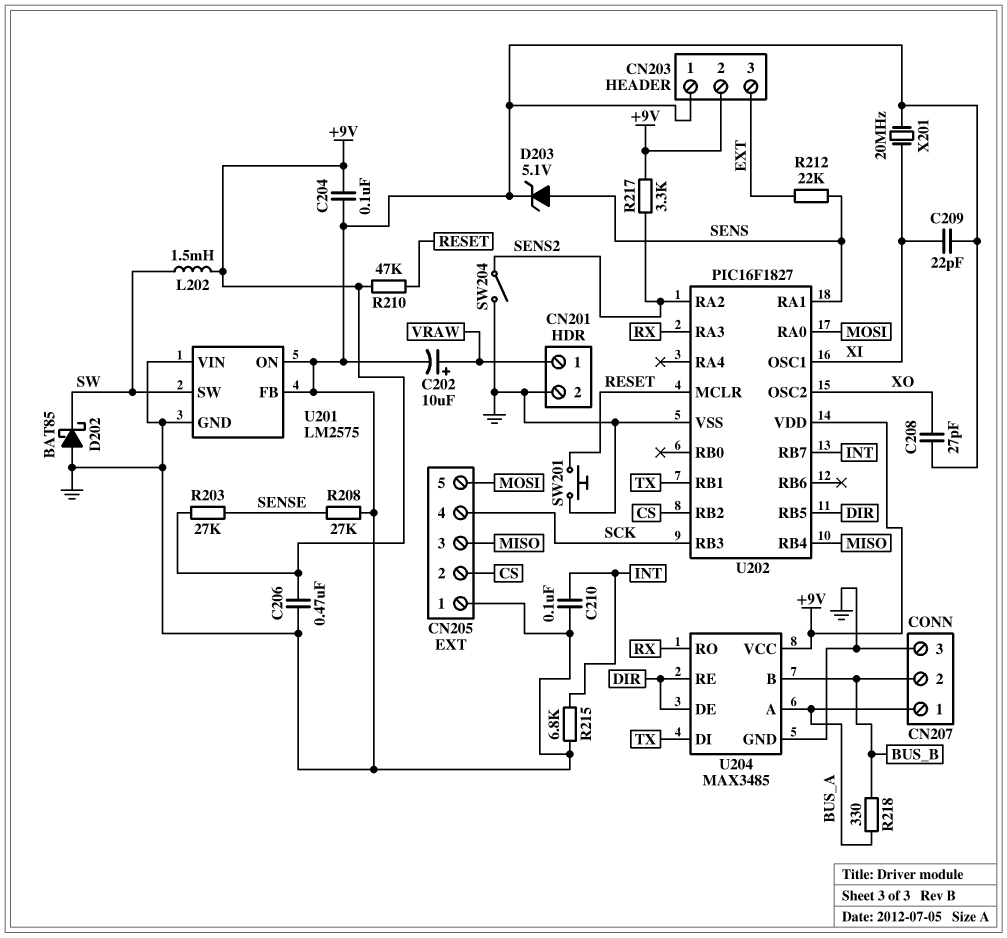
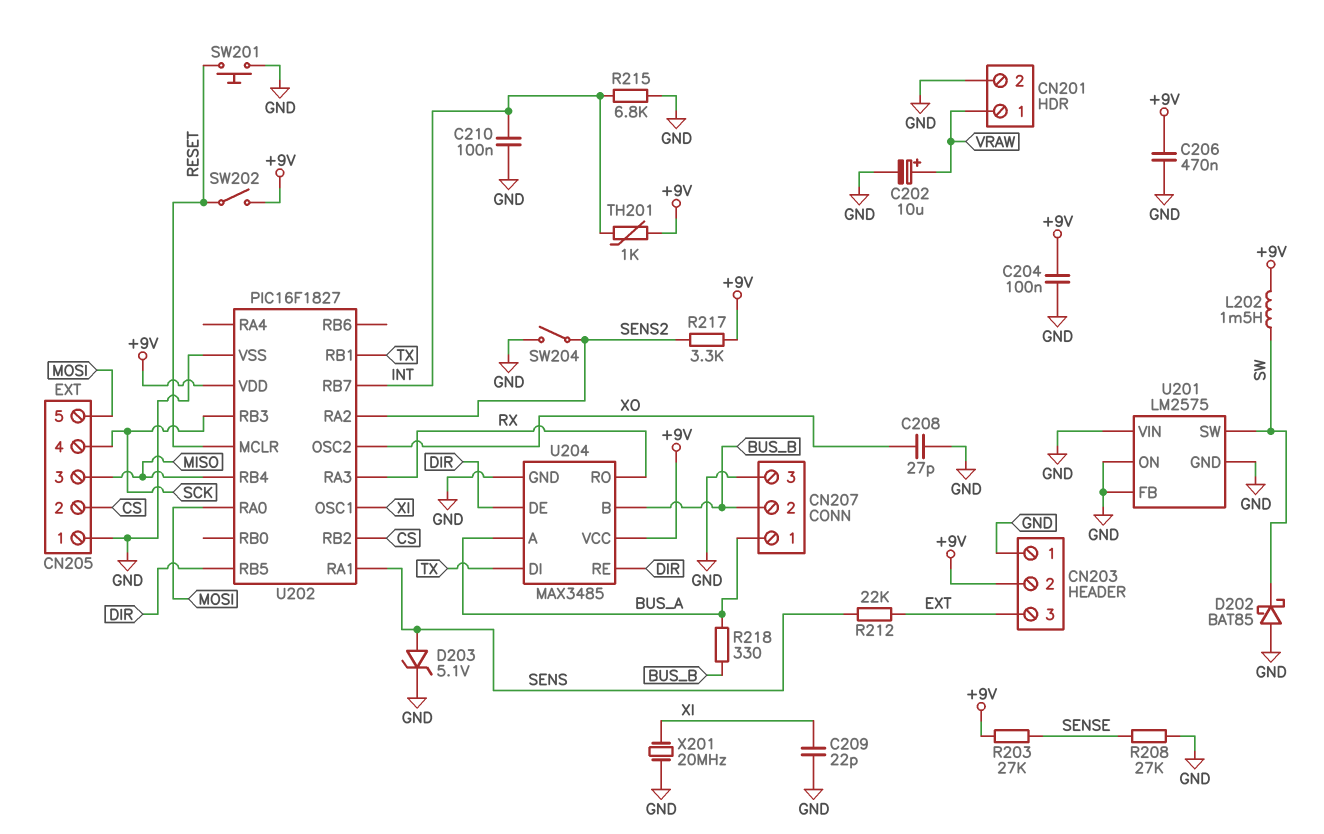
R210: 47k (+9V, RESET) -> none
SW202: none -> switch (+9V, RESET)
TH201: none -> 1k (+9V, INT)

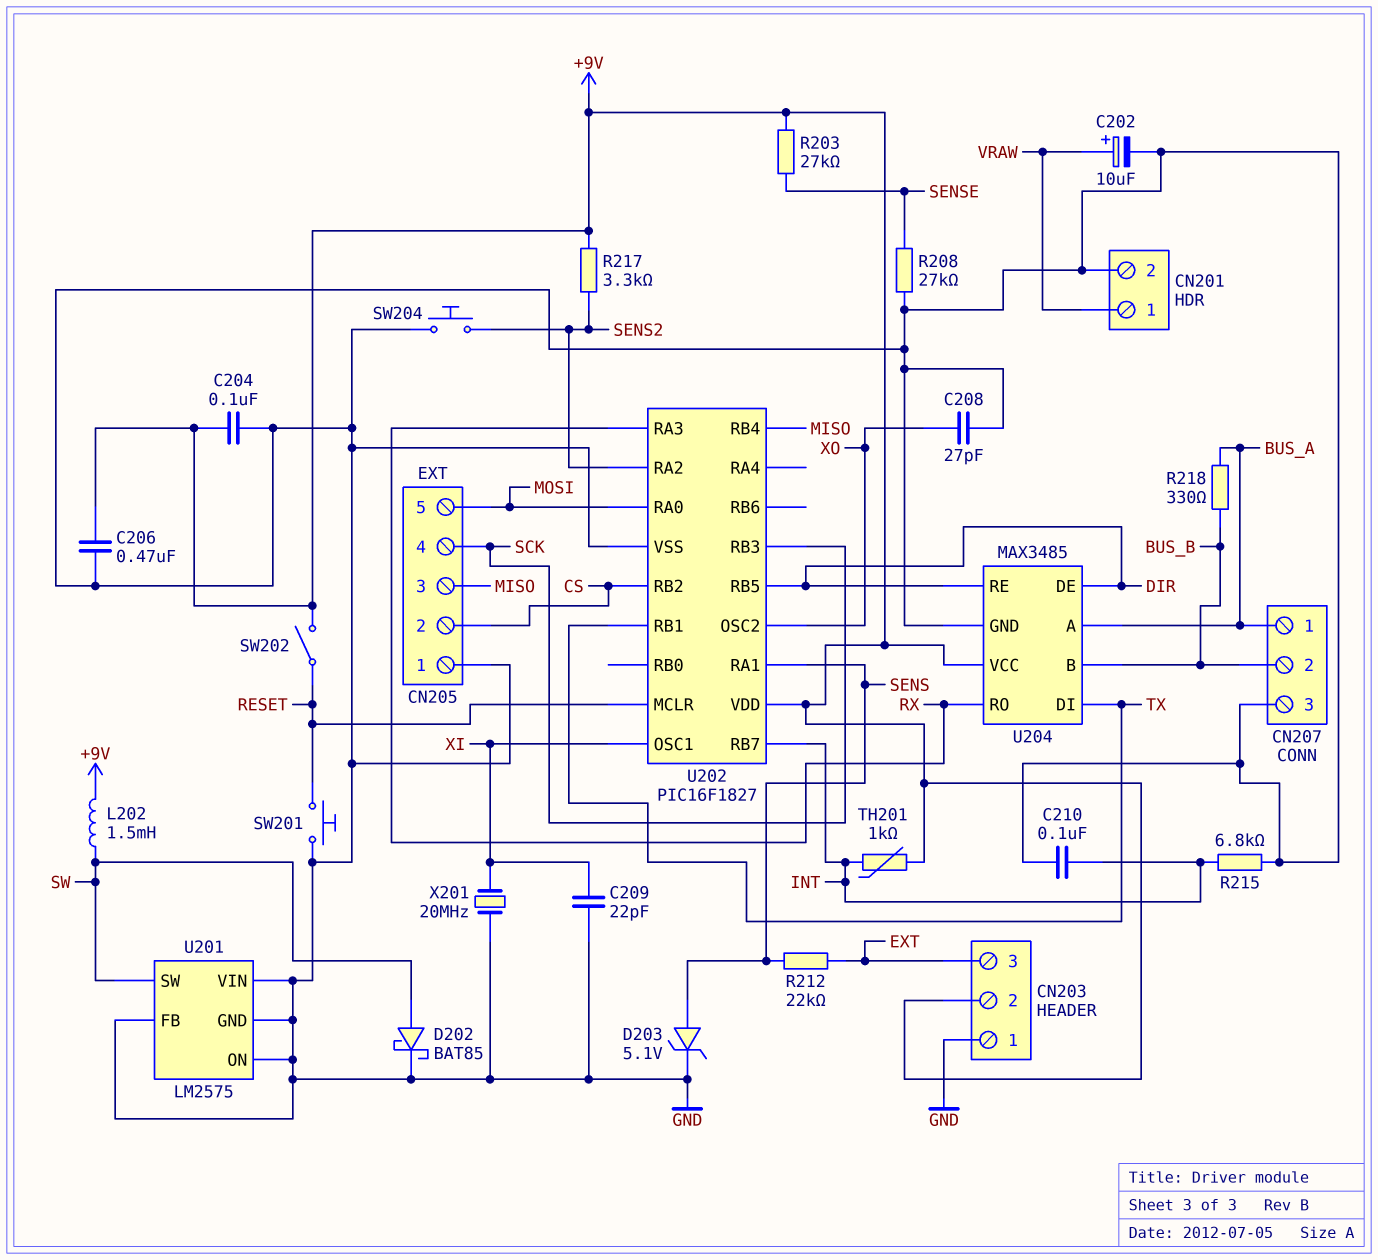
D202: schottky BAT85 (A GND, K SW) -> schottky BAT85 (A SW, K GND)
SW204: switch (GND, SENS2) -> button (GND, SENS2)

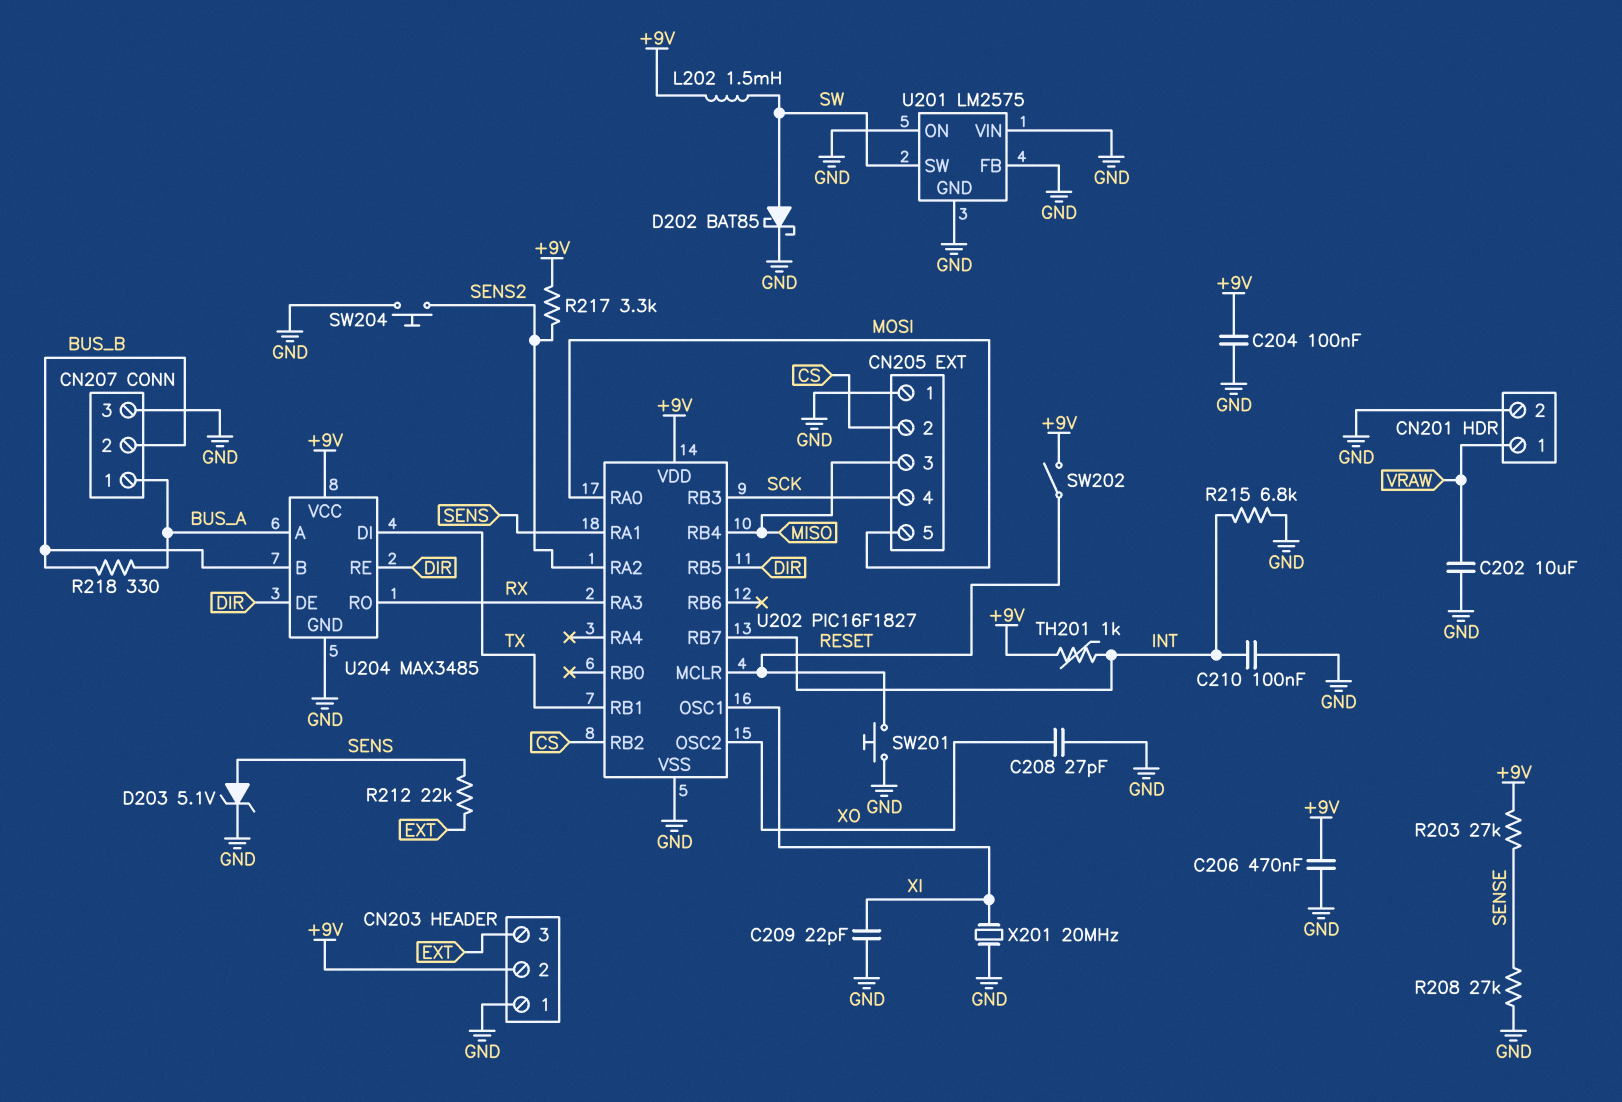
C202: 10uF (plus VRAW, minus GND) -> 10uF (GND, VRAW)

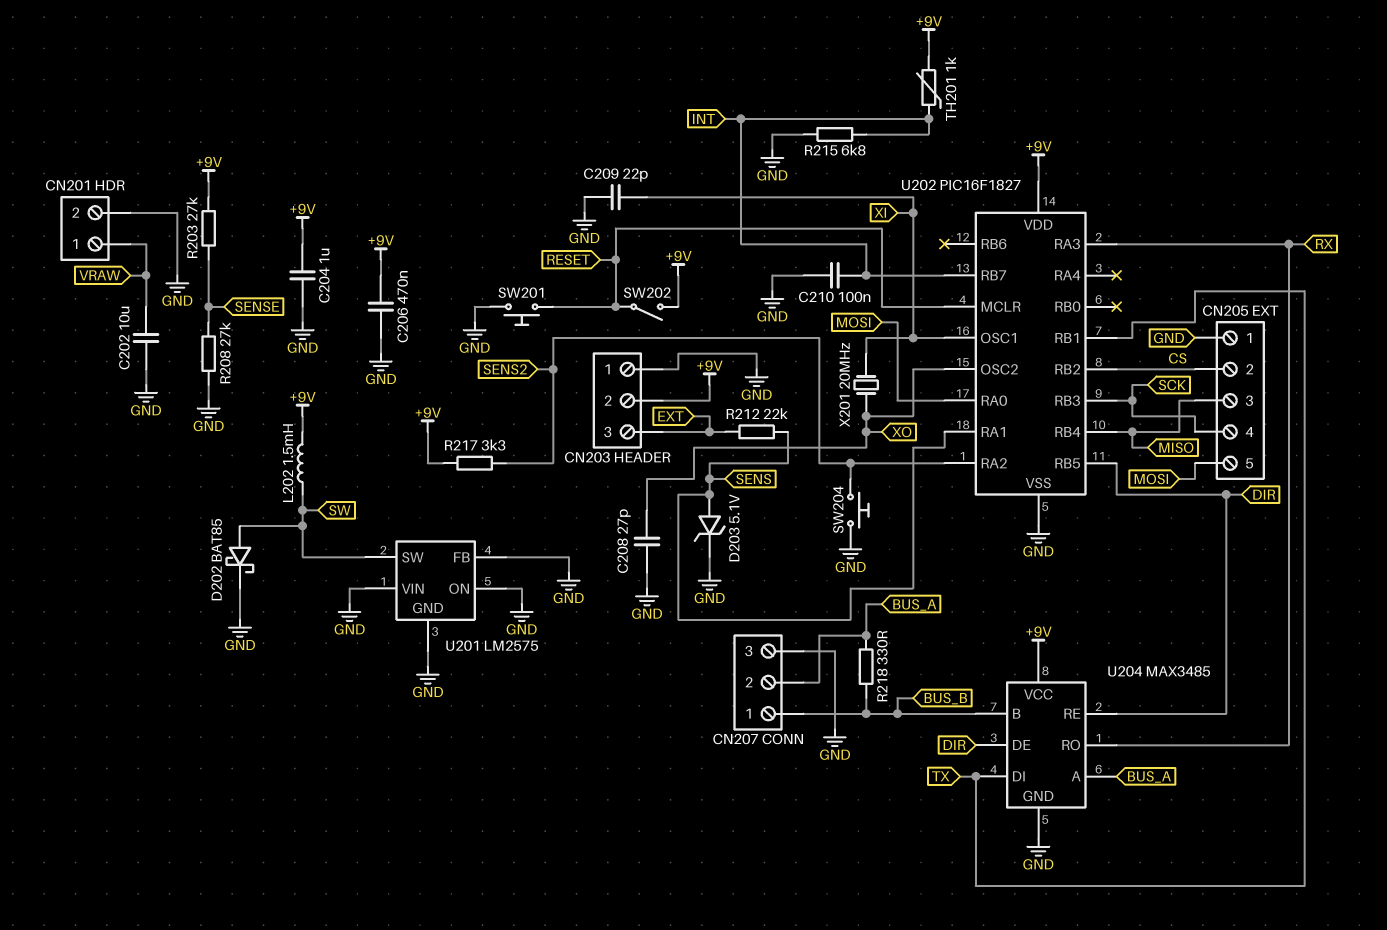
C204: 100nF (+9V, GND) -> 1uF (+9V, GND)
CN207 pin 1: BUS_A -> BUS_B
CN207 pin 2: BUS_B -> BUS_A
X201: 20MHz (GND, XI) -> 20MHz (XI, XO)

